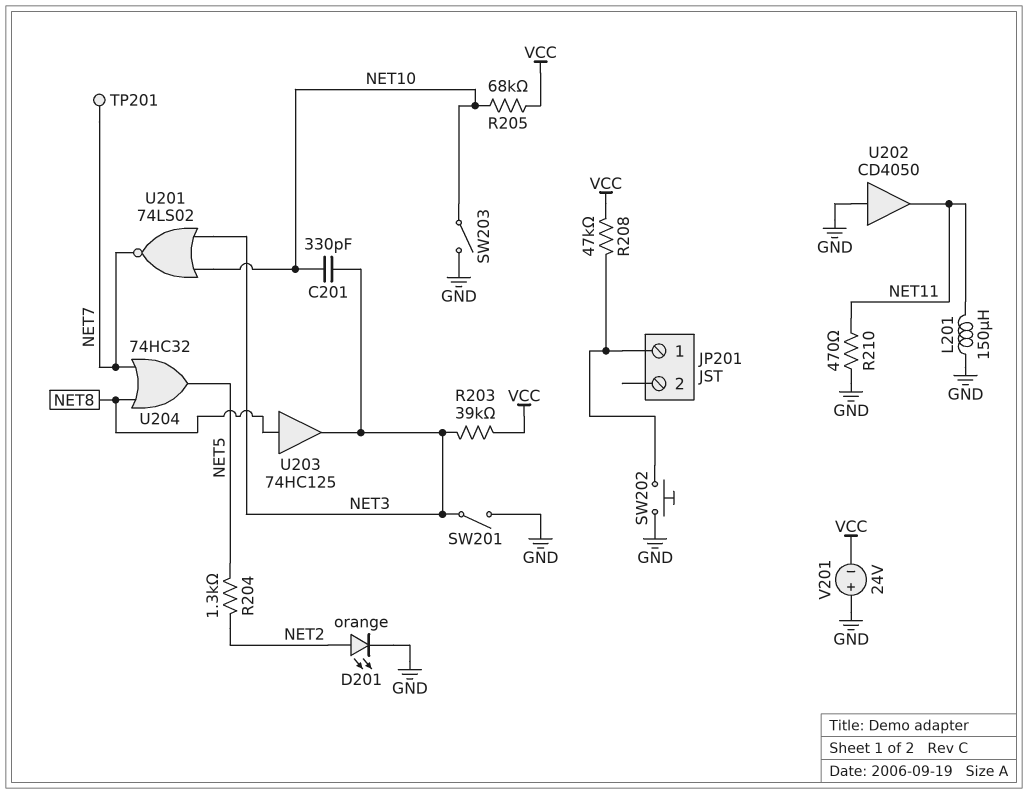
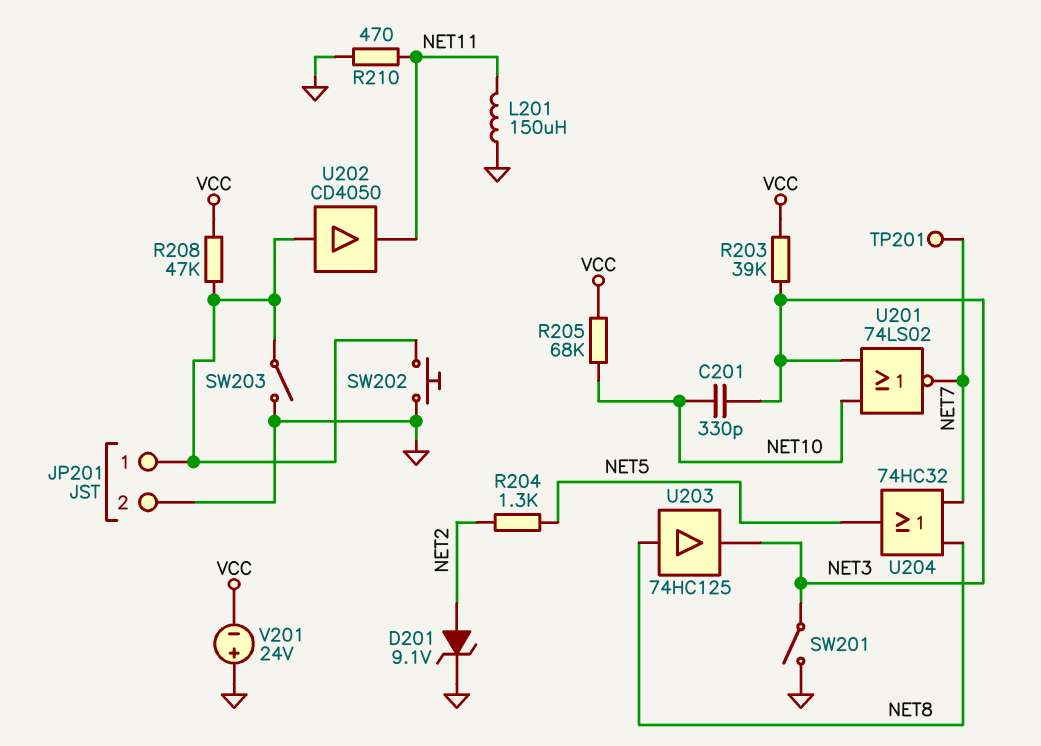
D201: LED orange (A NET2, K GND) -> zener 9.1V (A NET2, K GND)
JP201 pin 2: none -> GND
SW203: switch (GND, NET10) -> switch (GND, JP201/1)
U202: buffer CD4050 (in GND, out NET11) -> buffer CD4050 (in JP201/1, out NET11)

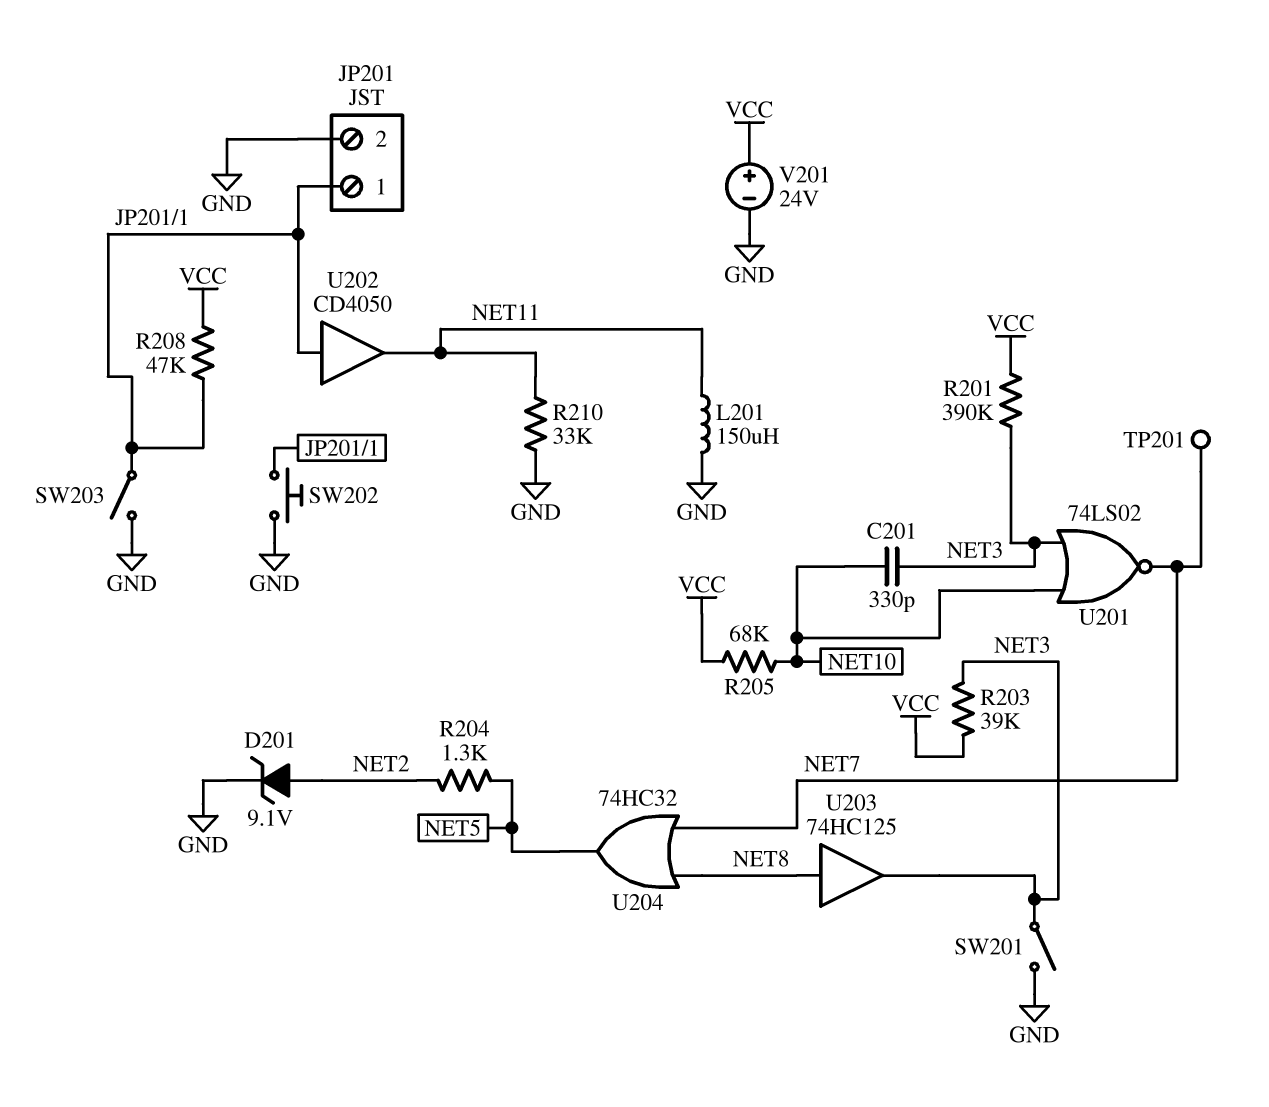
R201: none -> 390k (NET3, VCC)
R210: 470 (GND, NET11) -> 33k (GND, NET11)
V201: 24V (plus GND, minus VCC) -> 24V (plus VCC, minus GND)

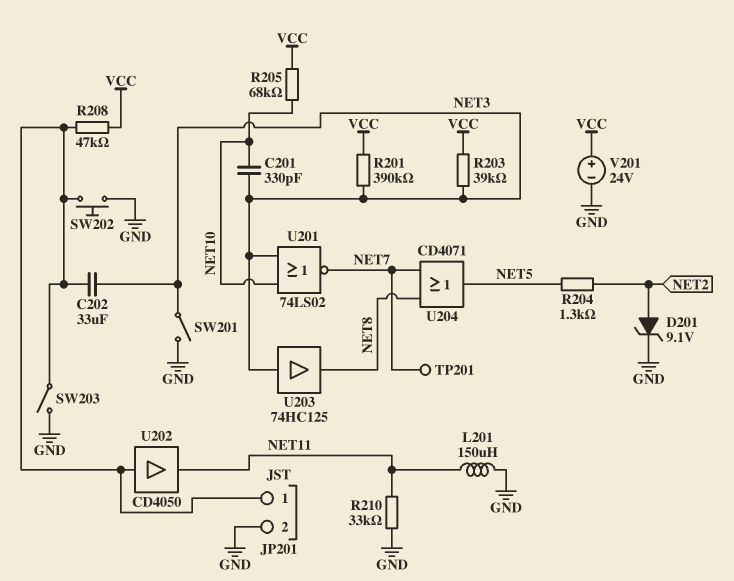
C202: none -> 33uF (JP201/1, NET3)
U203: buffer 74HC125 (in NET8, out NET3) -> buffer 74HC125 (in NET3, out NET8)
U204: OR 74HC32 (in NET7, in NET8, out NET5) -> OR CD4071 (in NET7, in NET8, out NET5)

